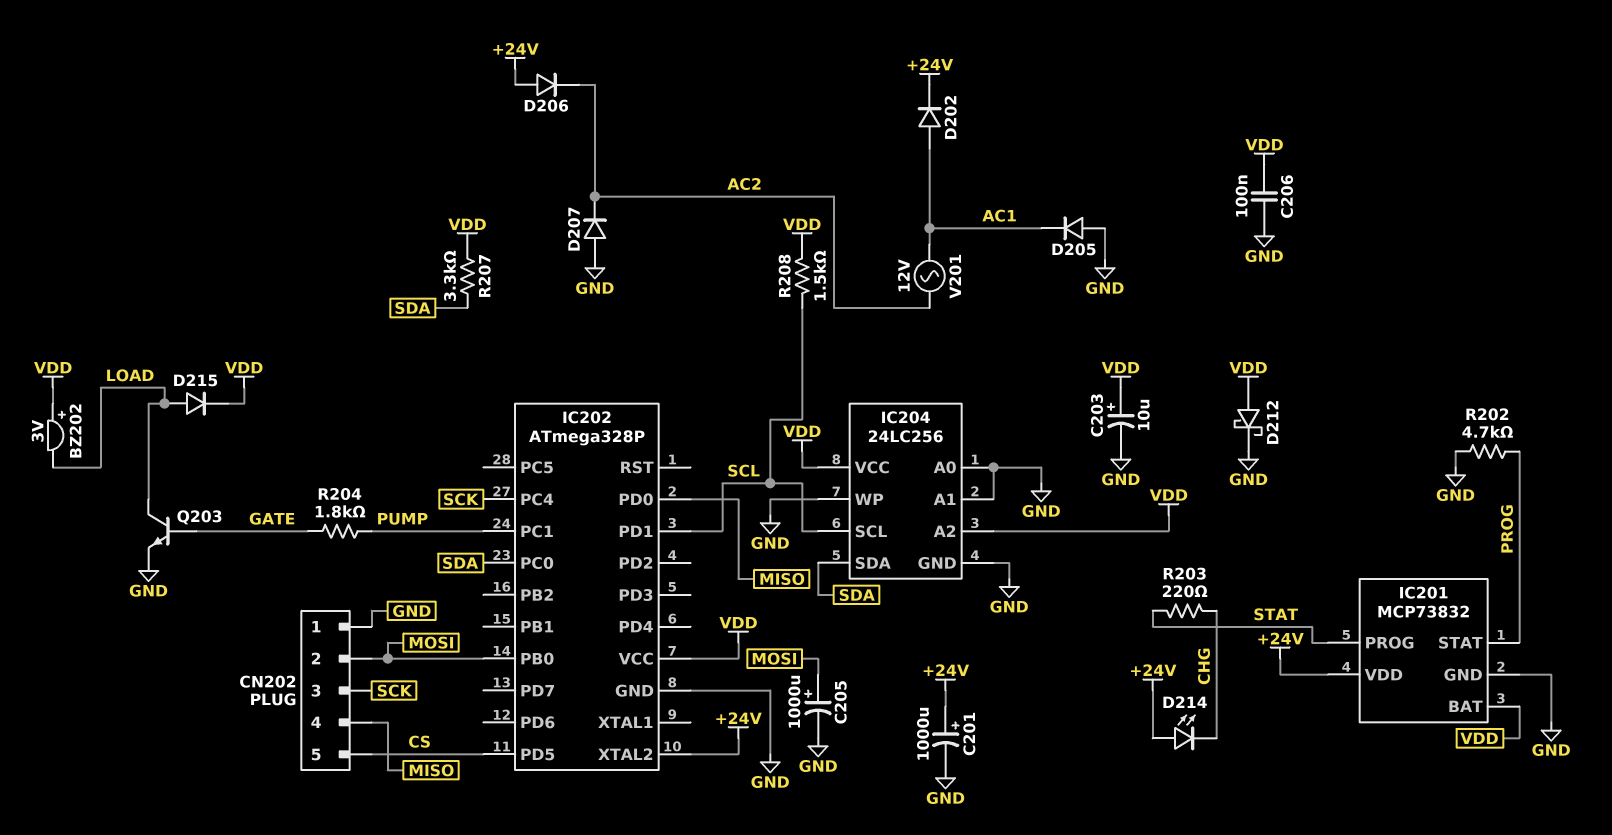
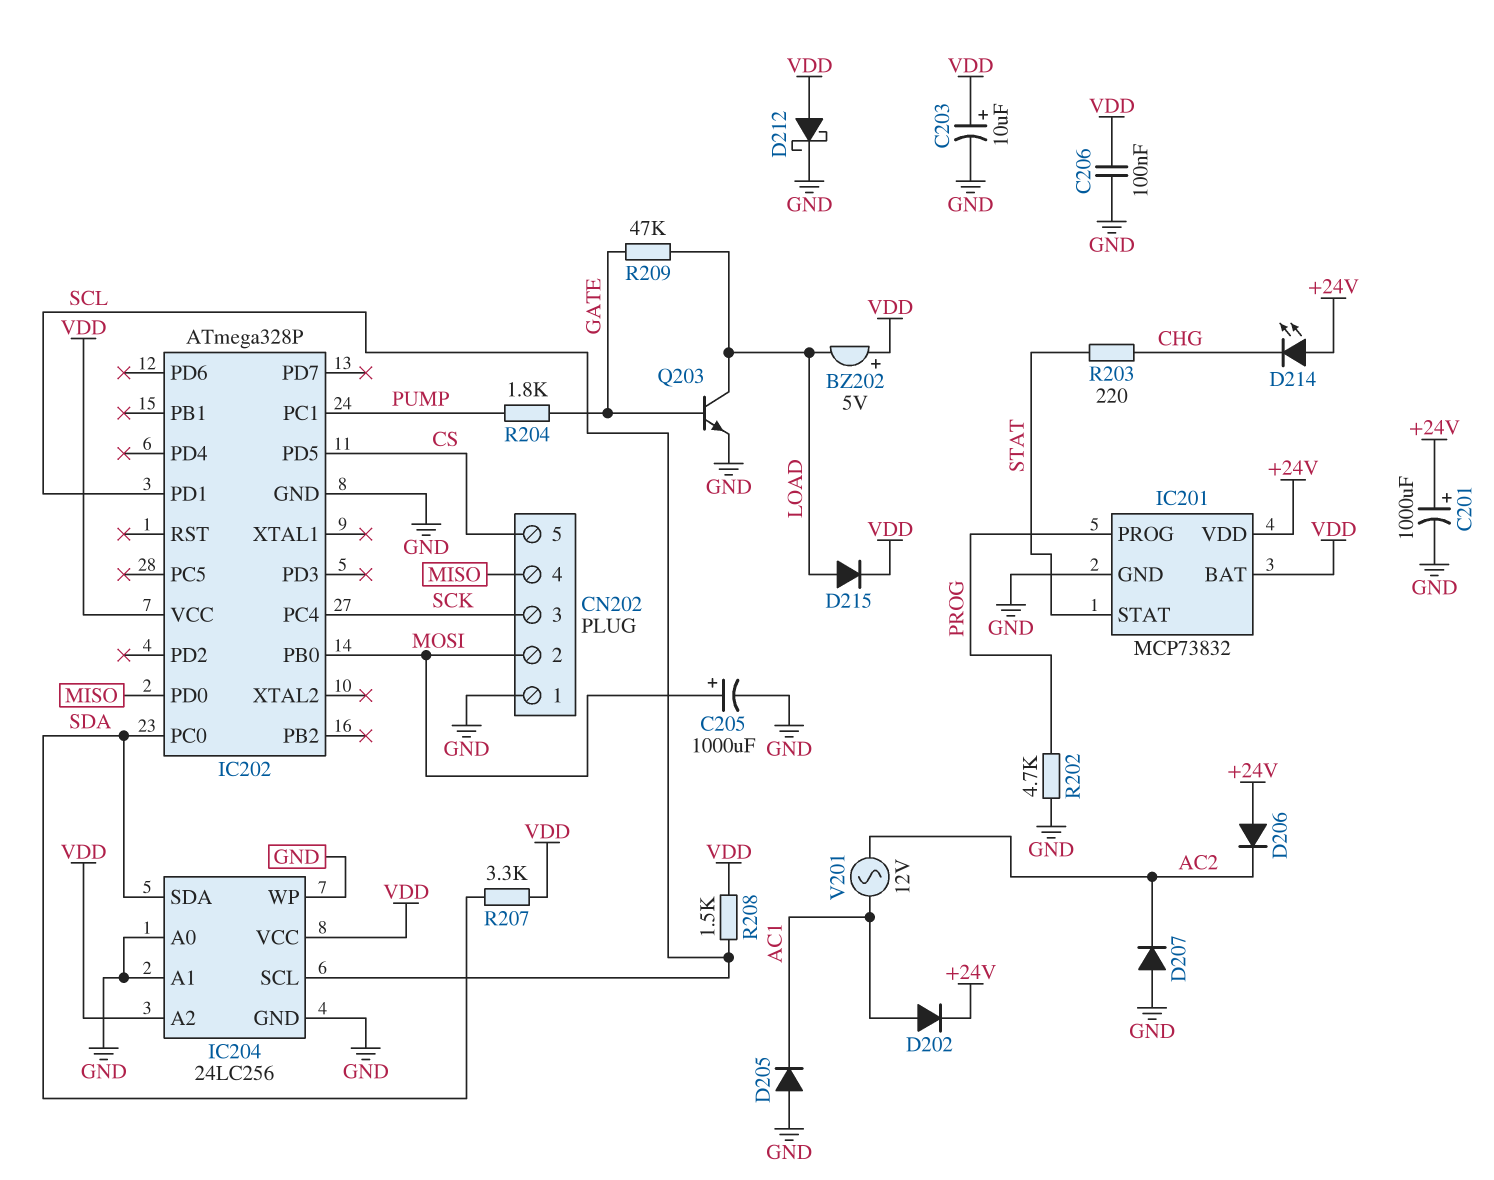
BZ202: buzzer 3V (plus VDD, minus LOAD) -> buzzer 5V (plus VDD, minus LOAD)
IC201 pin PROG: STAT -> PROG
IC201 pin STAT: PROG -> STAT
IC202 pin XTAL2: +24V -> none
R209: none -> 47k (GATE, LOAD)

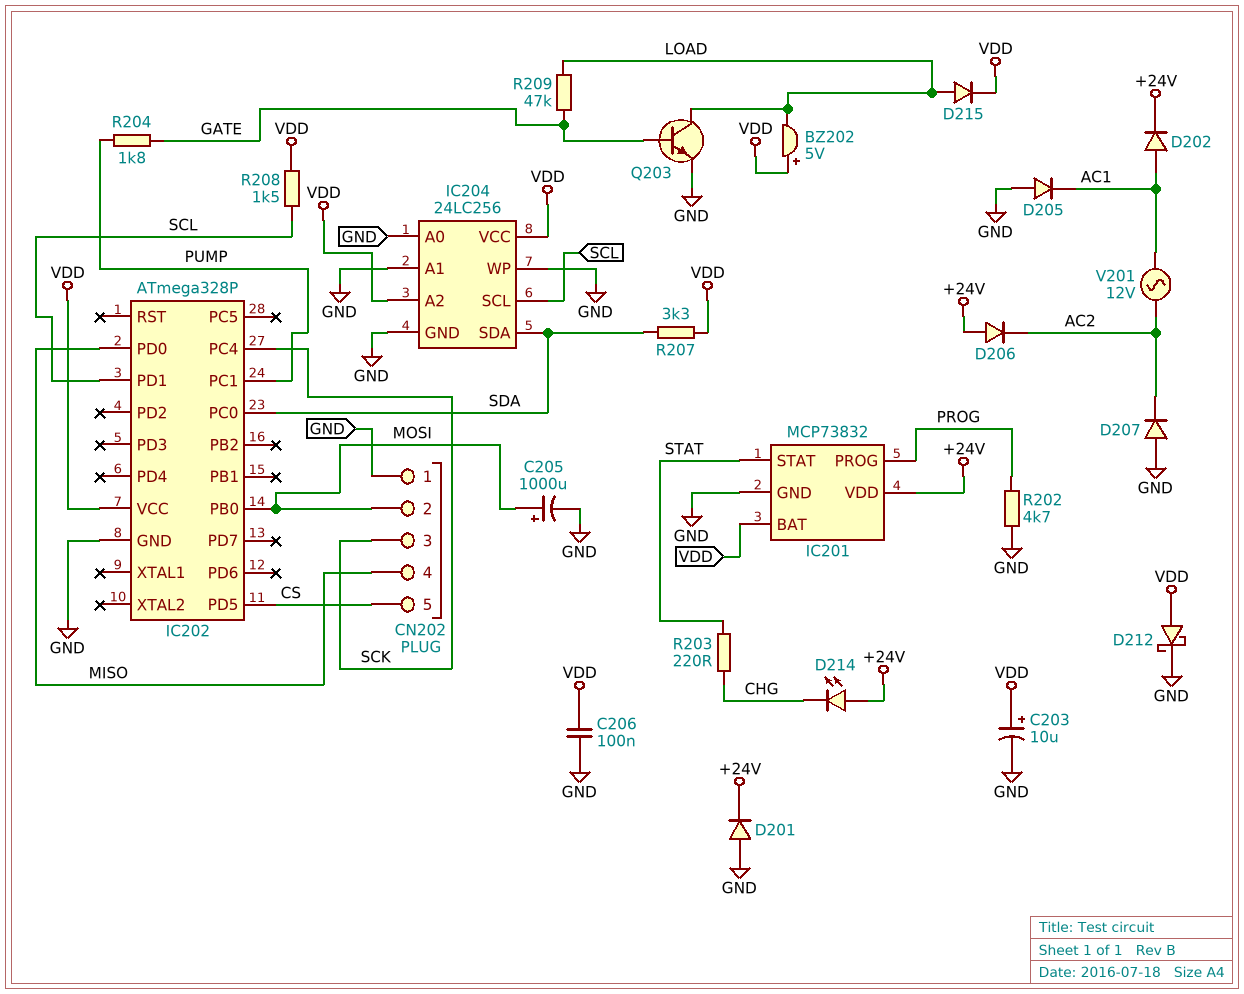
C201: 1000uF (plus +24V, minus GND) -> none
D201: none -> diode (A GND, K +24V)

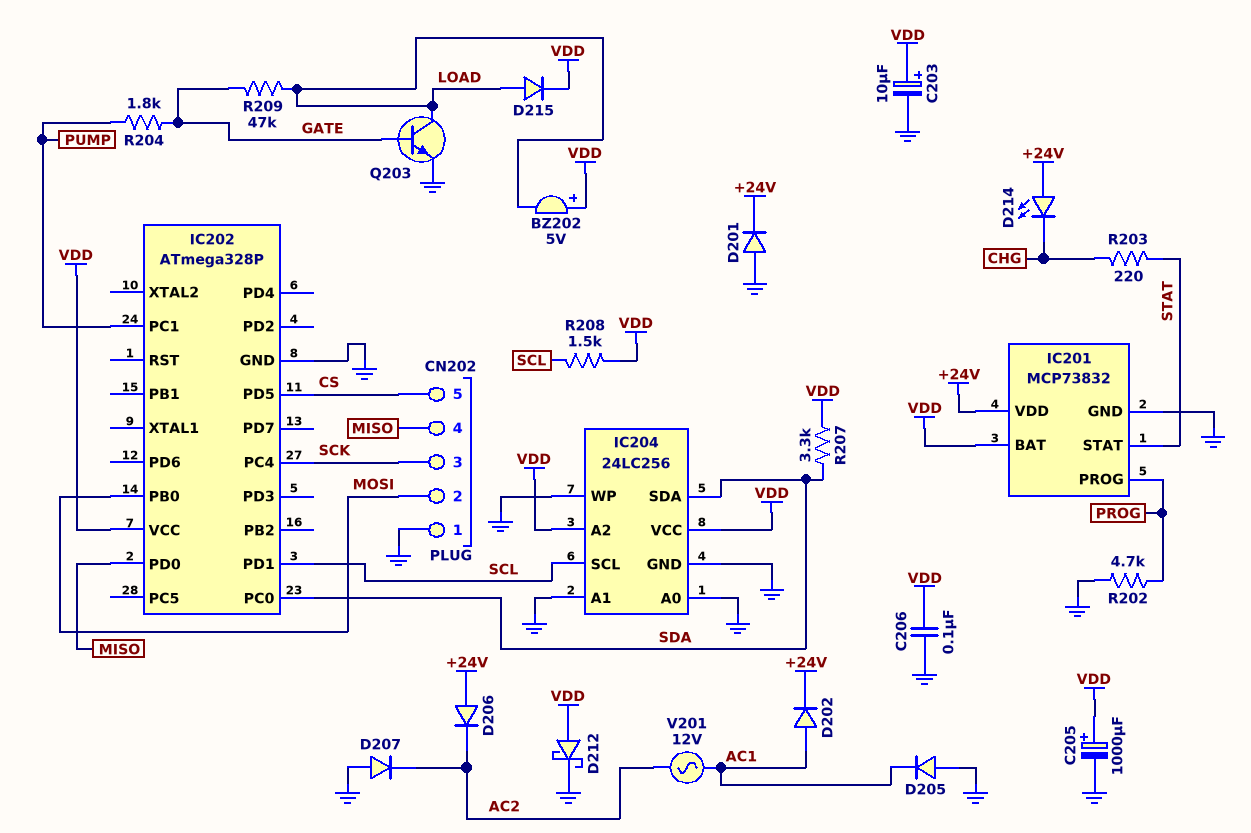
C205: 1000uF (plus MOSI, minus GND) -> 1000uF (plus VDD, minus GND)

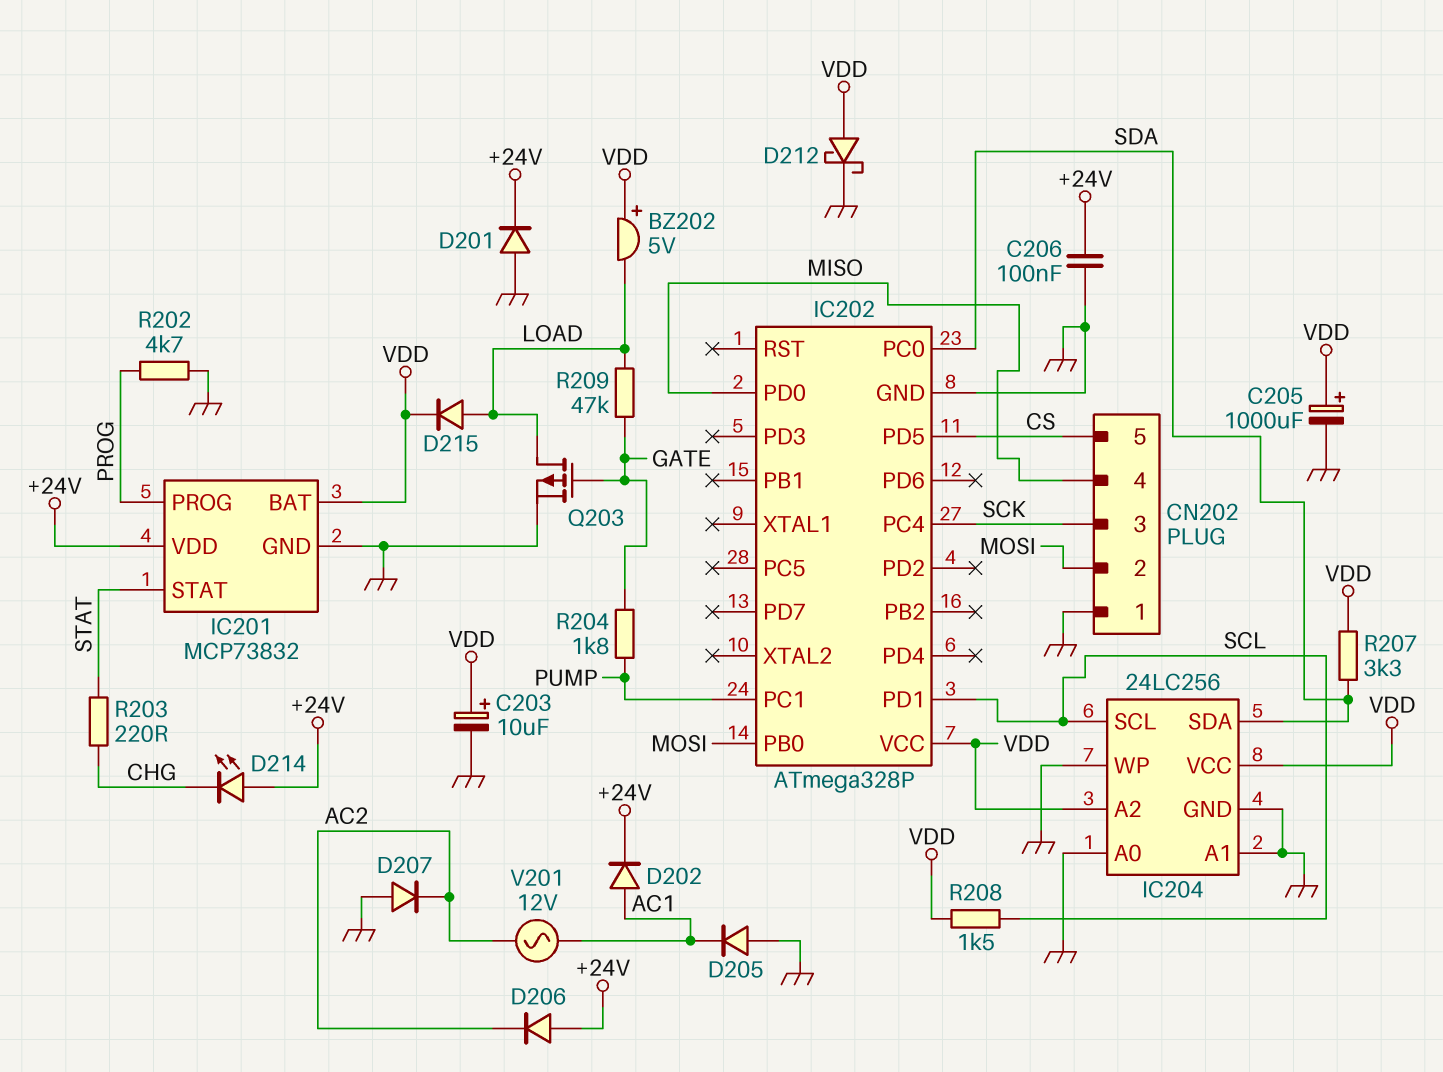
C206: 100nF (GND, VDD) -> 100nF (+24V, GND)
Q203: NPN (B GATE, C LOAD, E GND) -> PMOS (G GATE, D LOAD, S GND)

